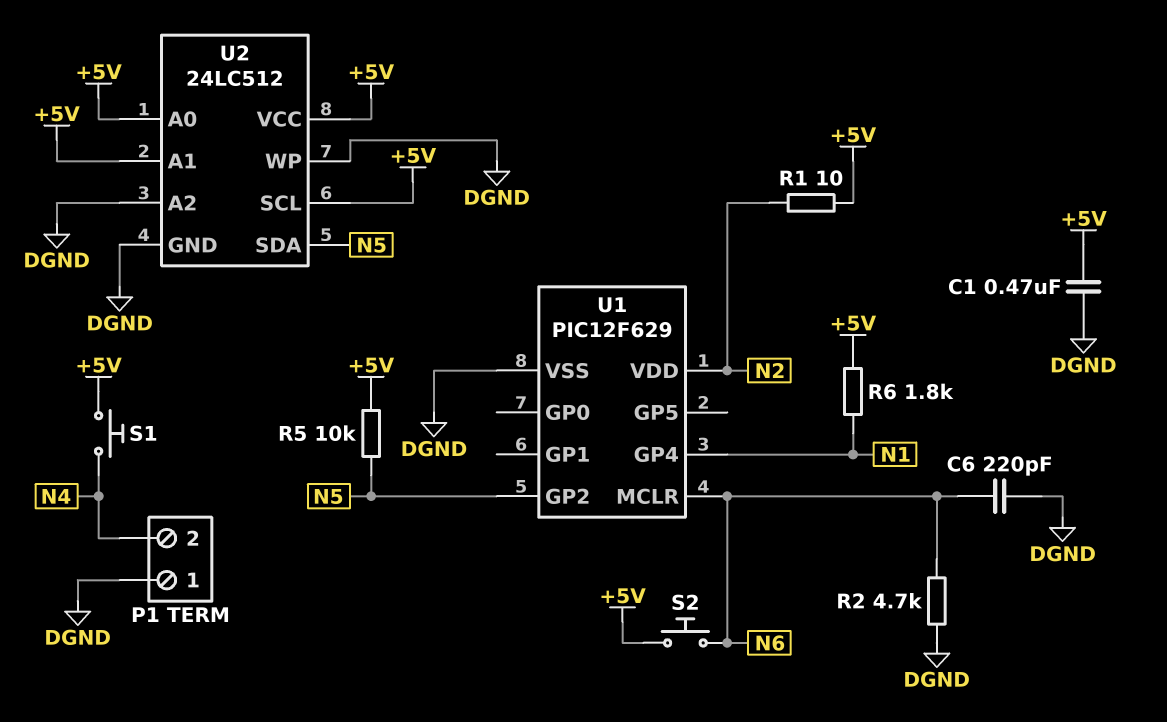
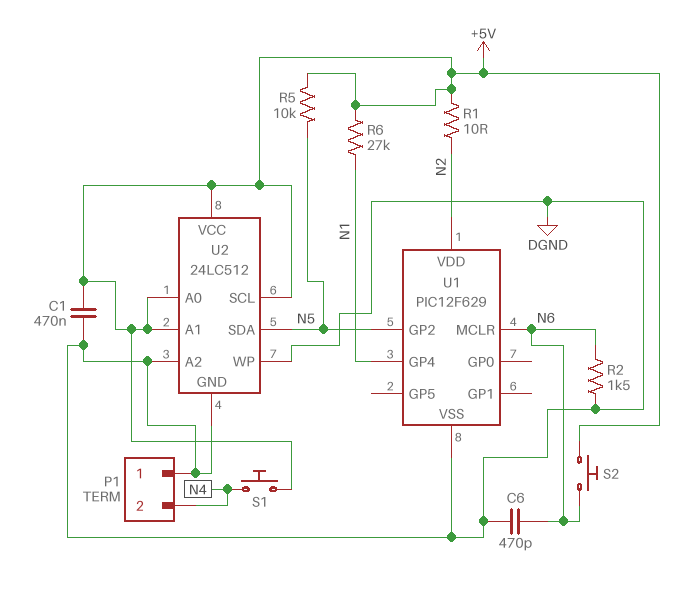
C6: 220pF (DGND, N6) -> 470pF (DGND, N6)
R2: 4.7k (DGND, N6) -> 1.5k (DGND, N6)
R6: 1.8k (+5V, N1) -> 27k (+5V, N1)

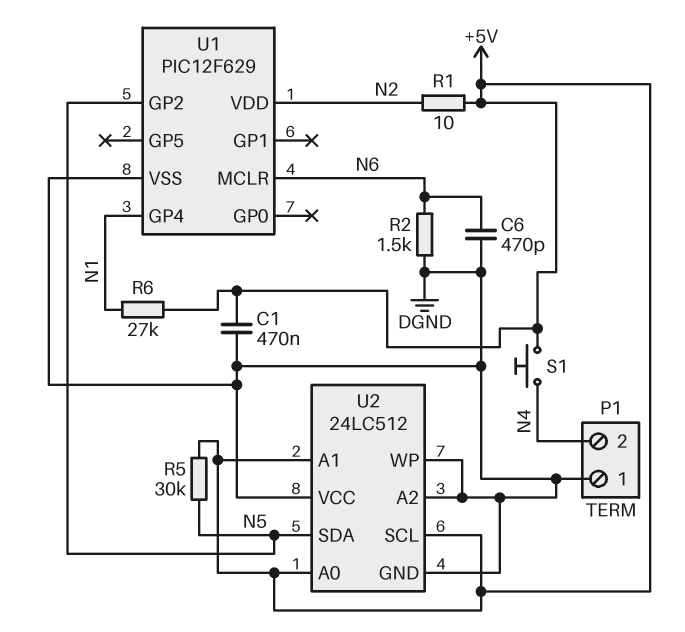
R5: 10k (+5V, N5) -> 30k (+5V, N5)
S2: button (+5V, N6) -> none
U2 pin VCC: +5V -> DGND

